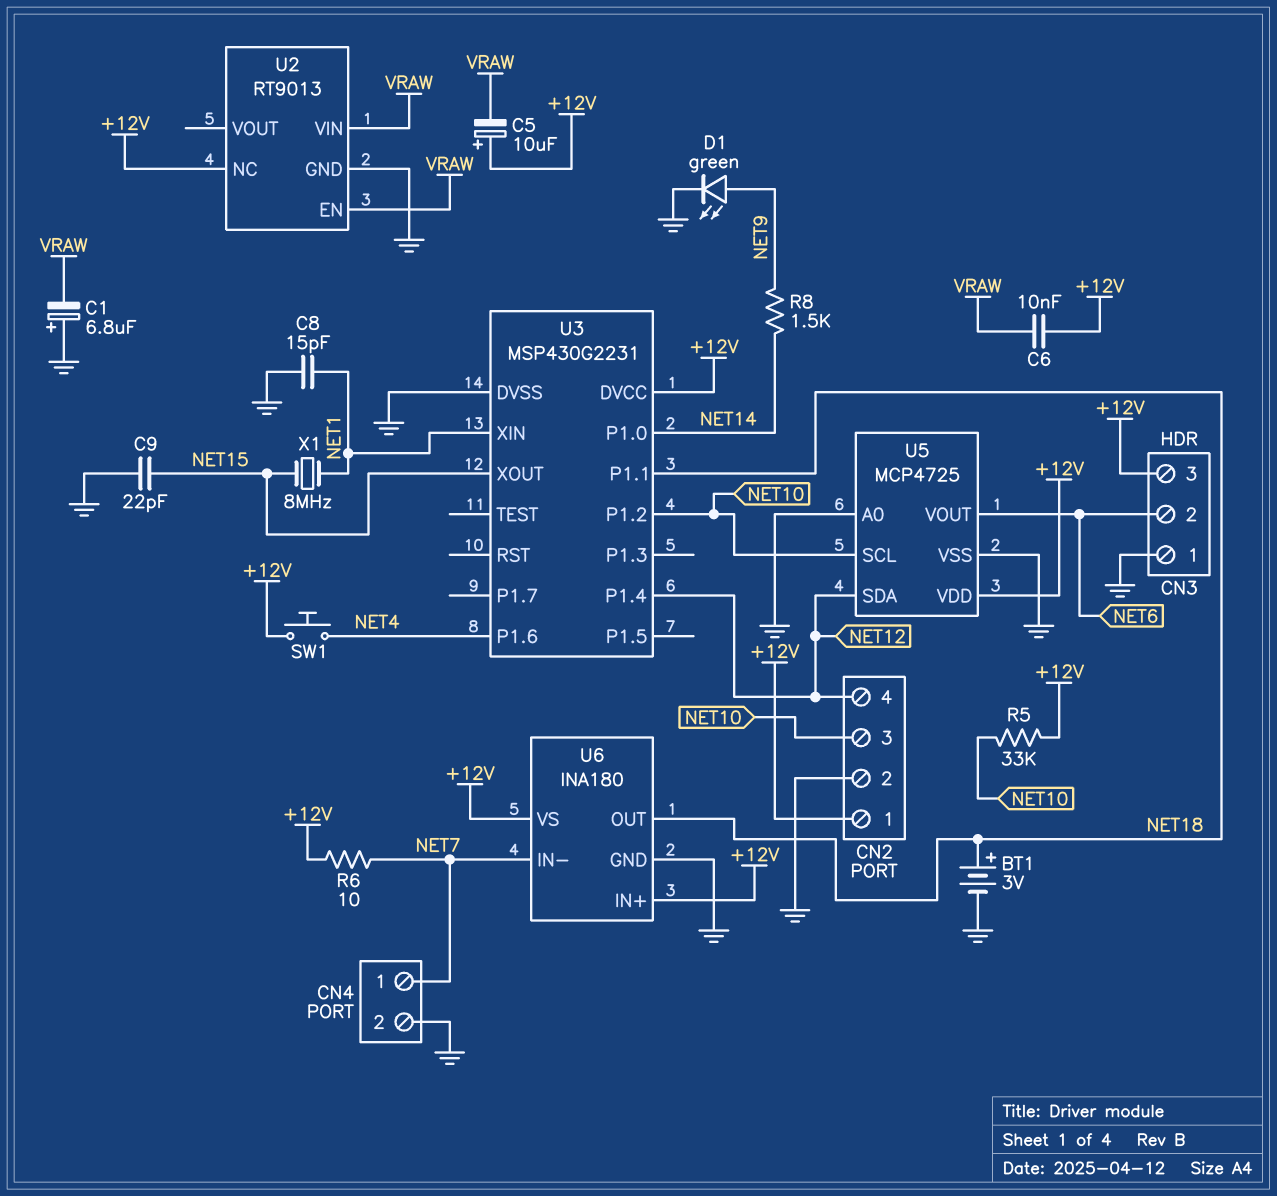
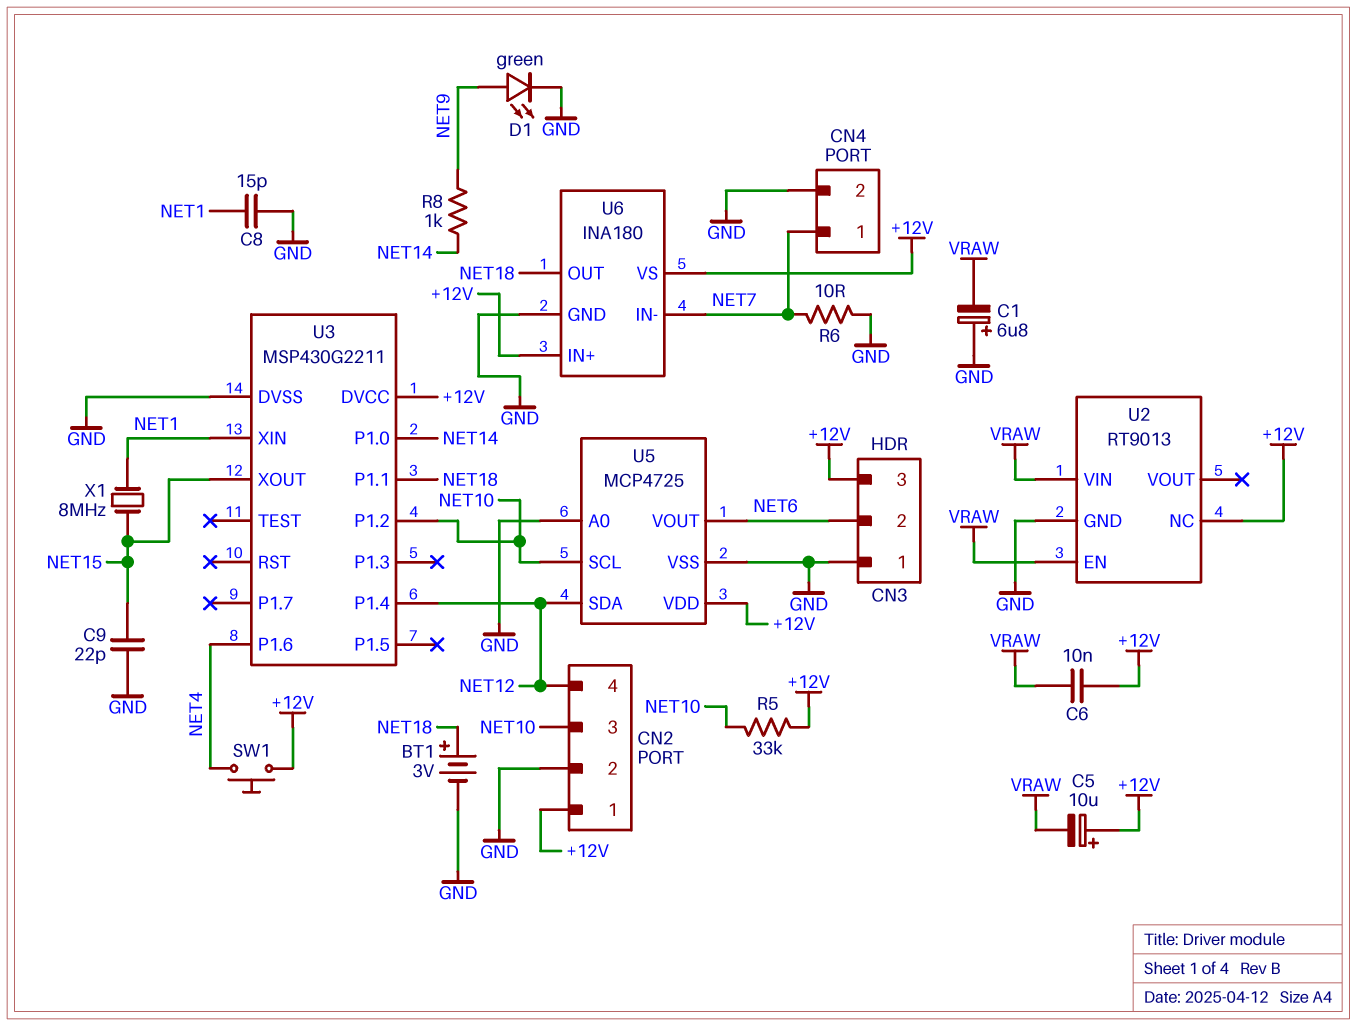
R6: 10 (+12V, NET7) -> 10 (GND, NET7)
R8: 1.5k (NET9, NET14) -> 1k (NET9, NET14)
U3: MSP430G2231 -> MSP430G2211

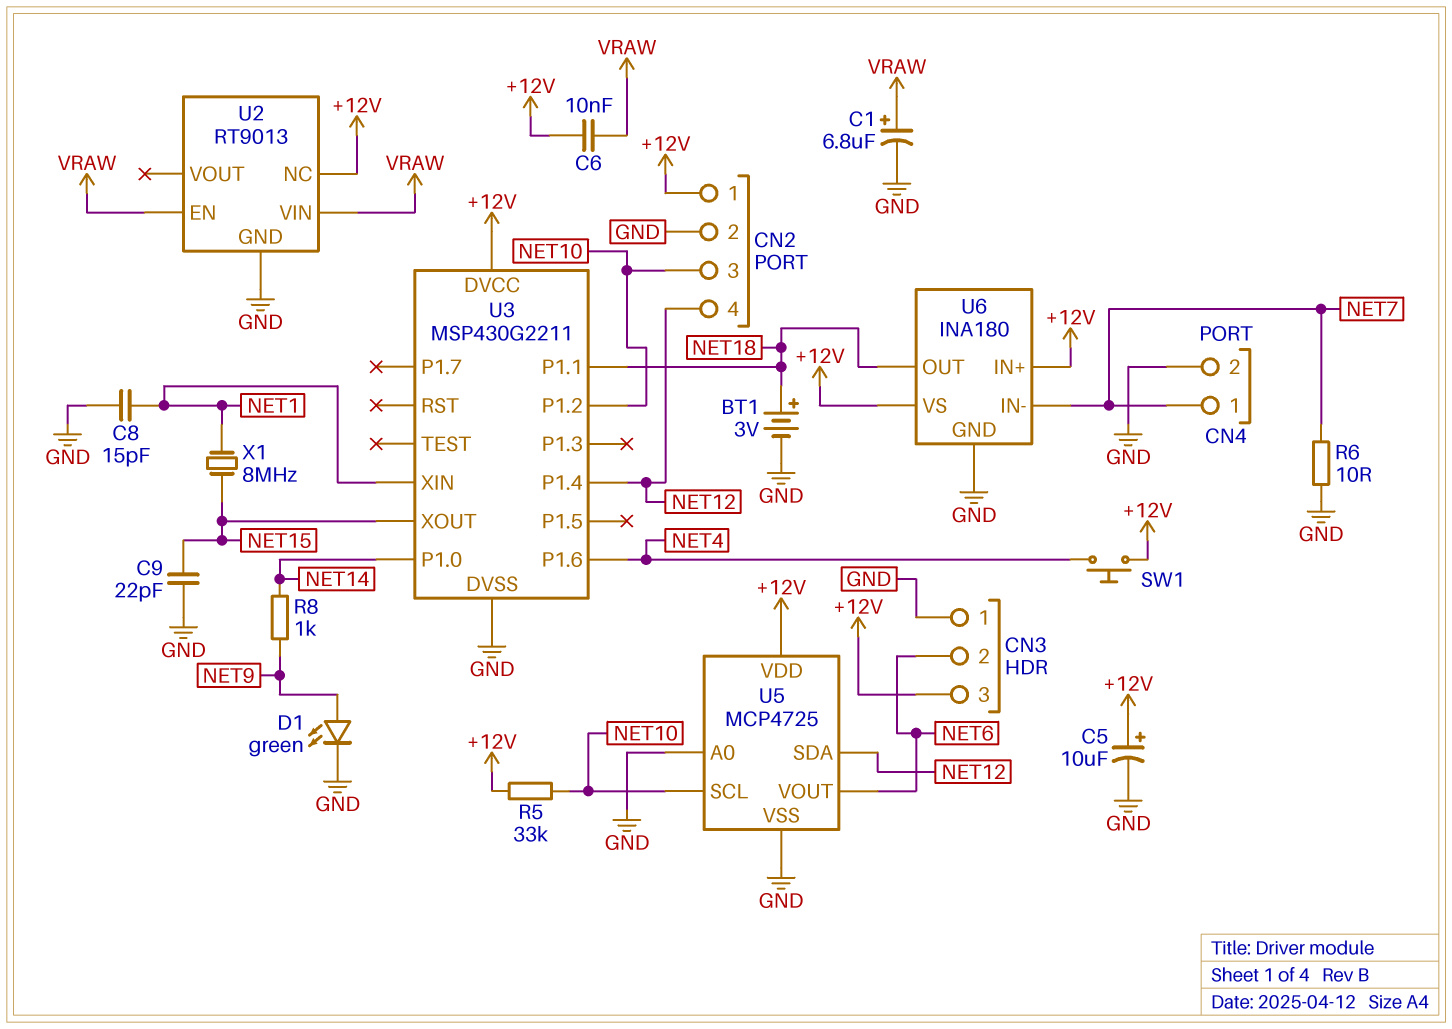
C1: 6.8uF (plus GND, minus VRAW) -> 6.8uF (plus VRAW, minus GND)
C5: 10uF (plus +12V, minus VRAW) -> 10uF (plus +12V, minus GND)

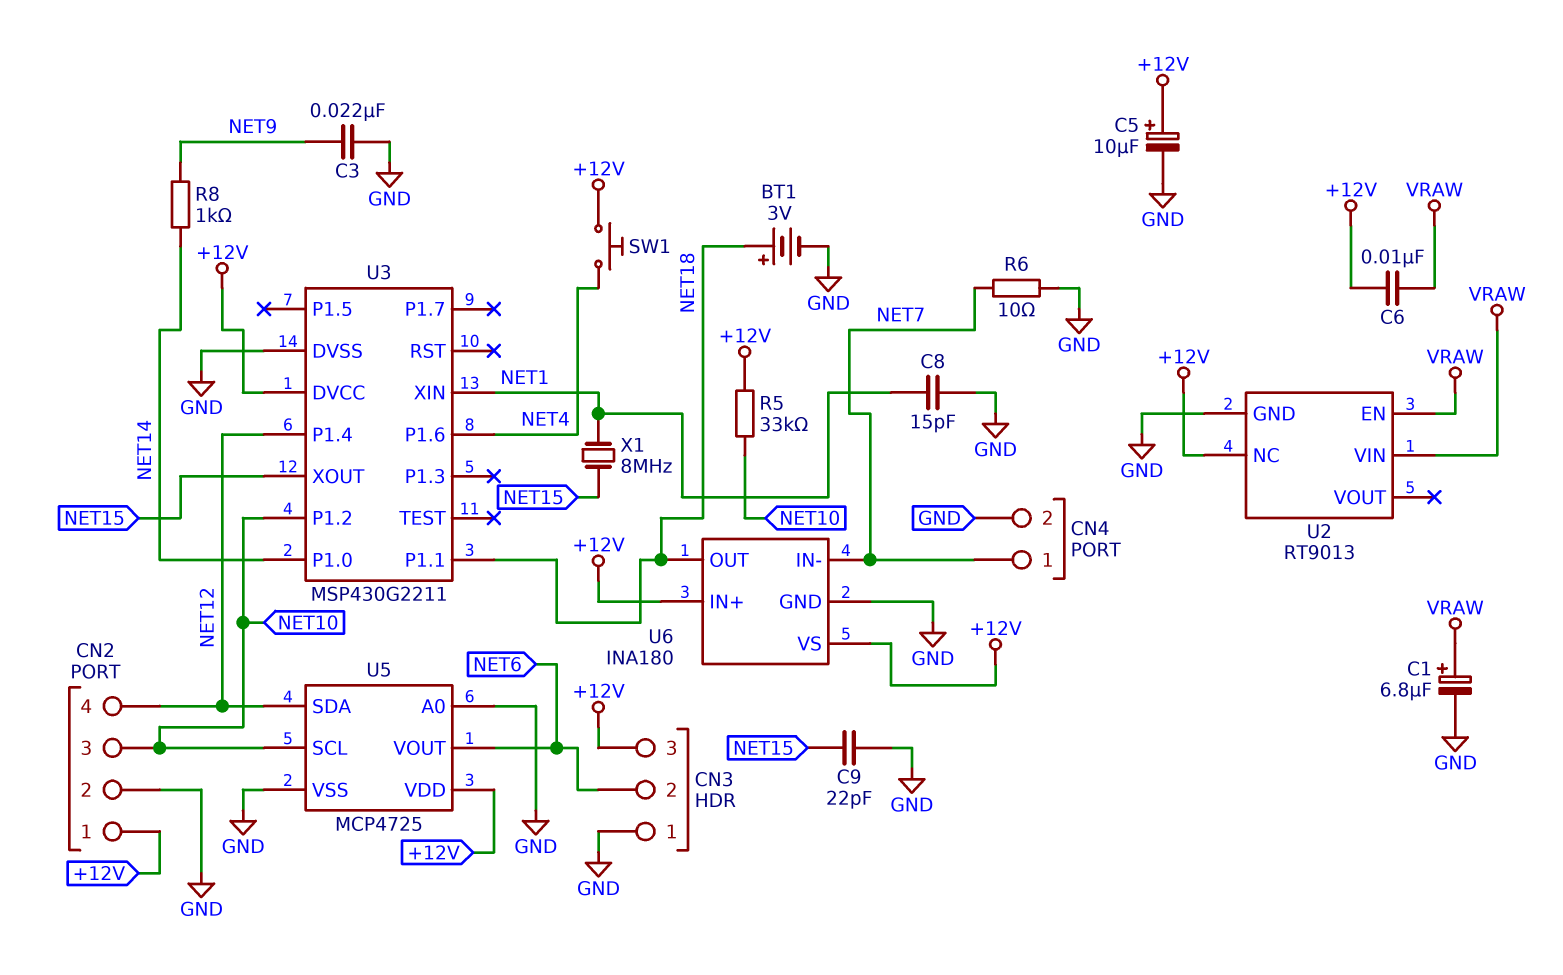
C3: none -> 22nF (GND, NET9)
D1: LED green (A NET9, K GND) -> none

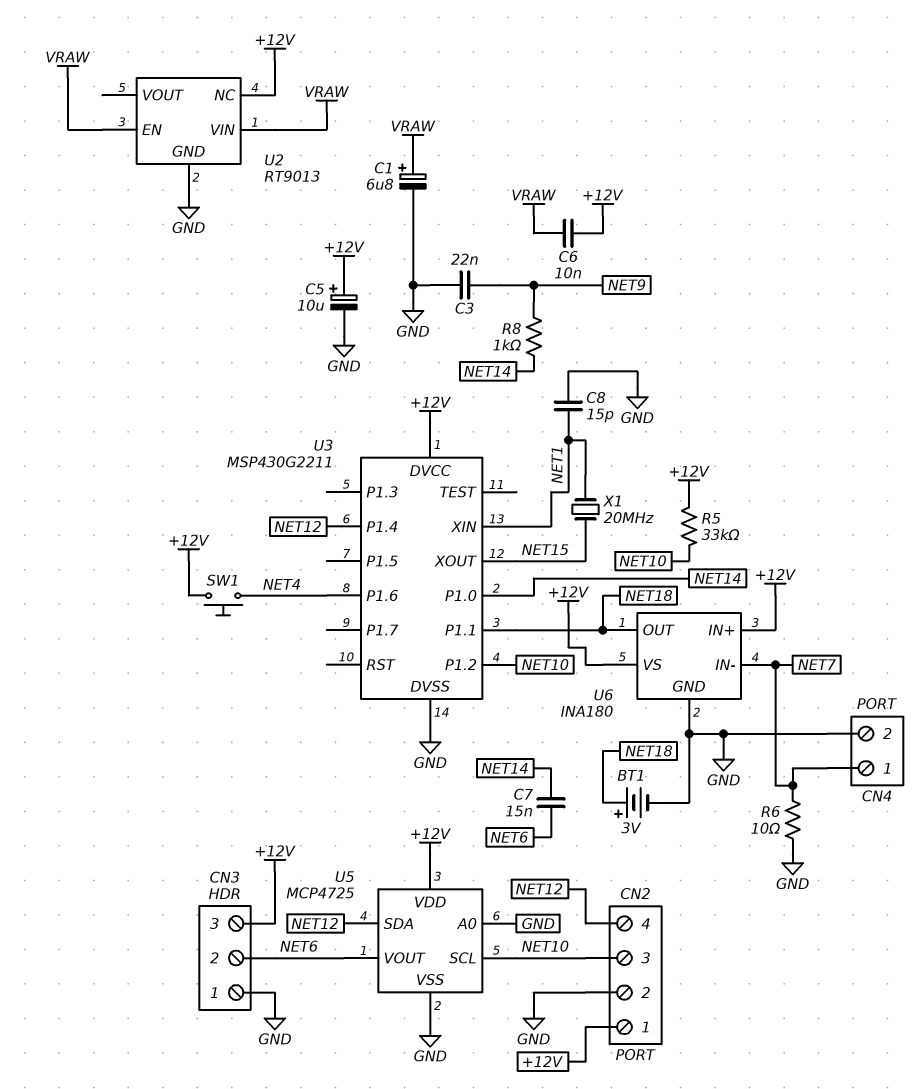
C7: none -> 15nF (NET6, NET14)
C9: 22pF (GND, NET15) -> none
X1: 8MHz (NET1, NET15) -> 20MHz (NET1, NET15)

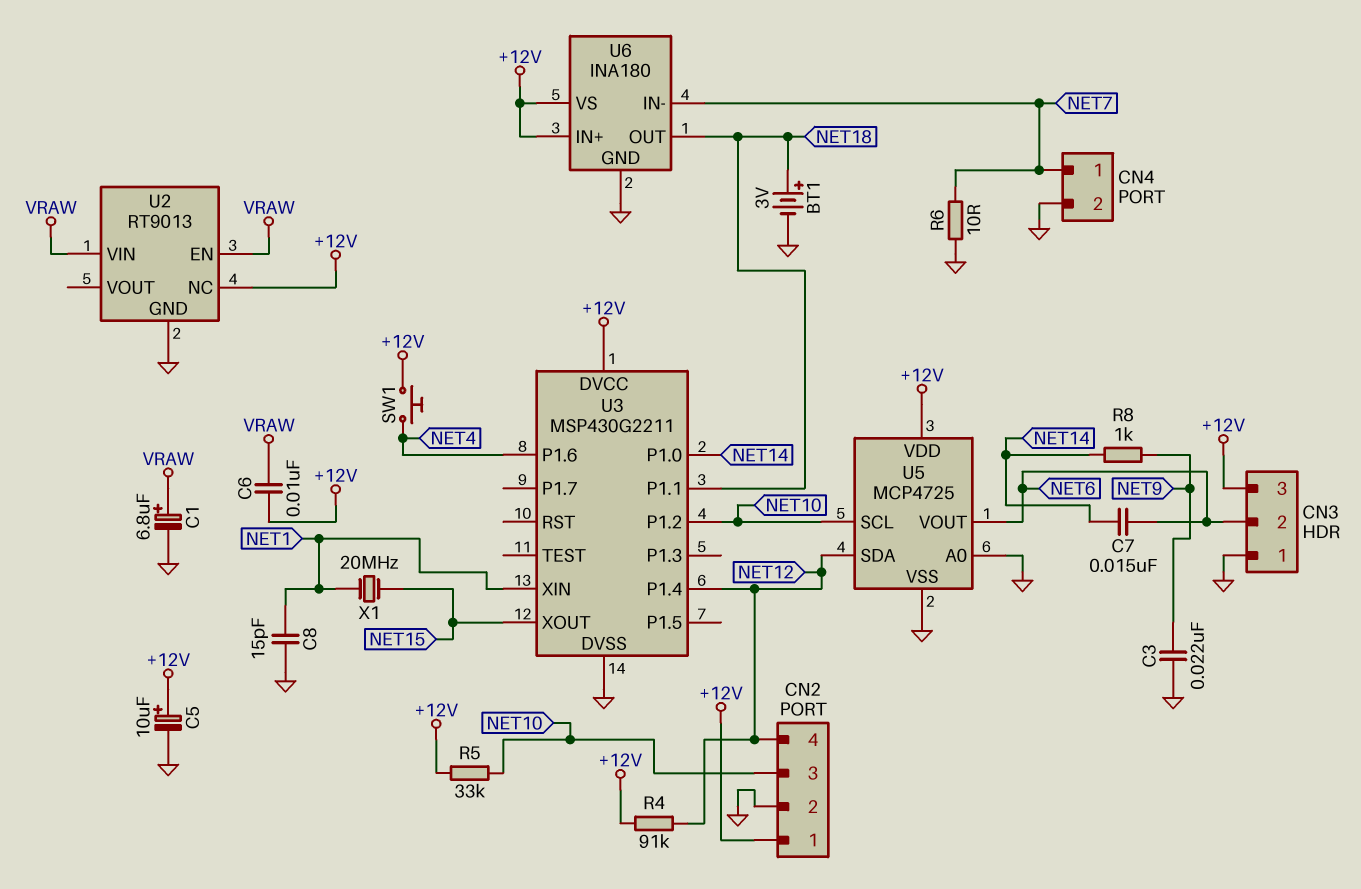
R4: none -> 91k (+12V, NET12)

